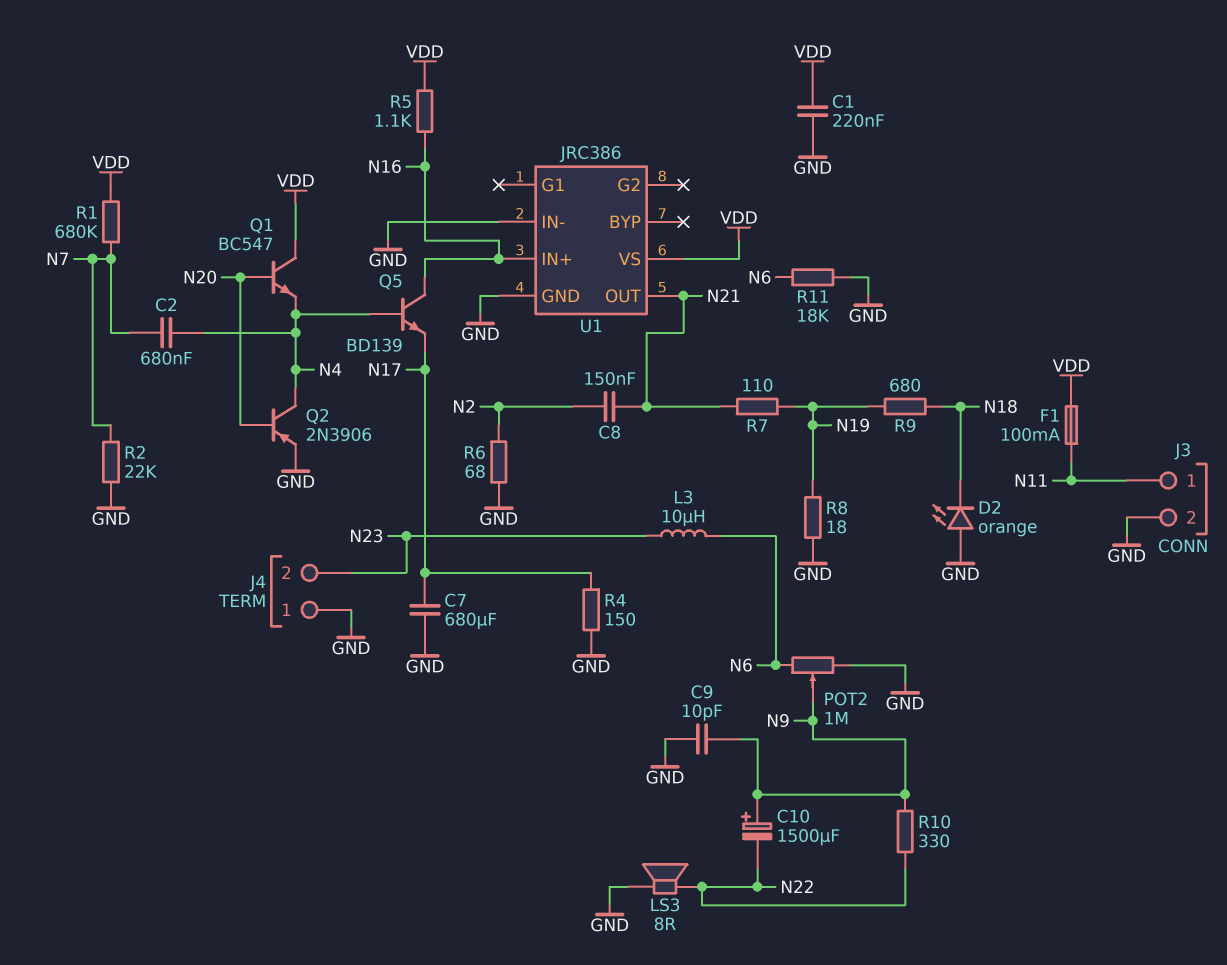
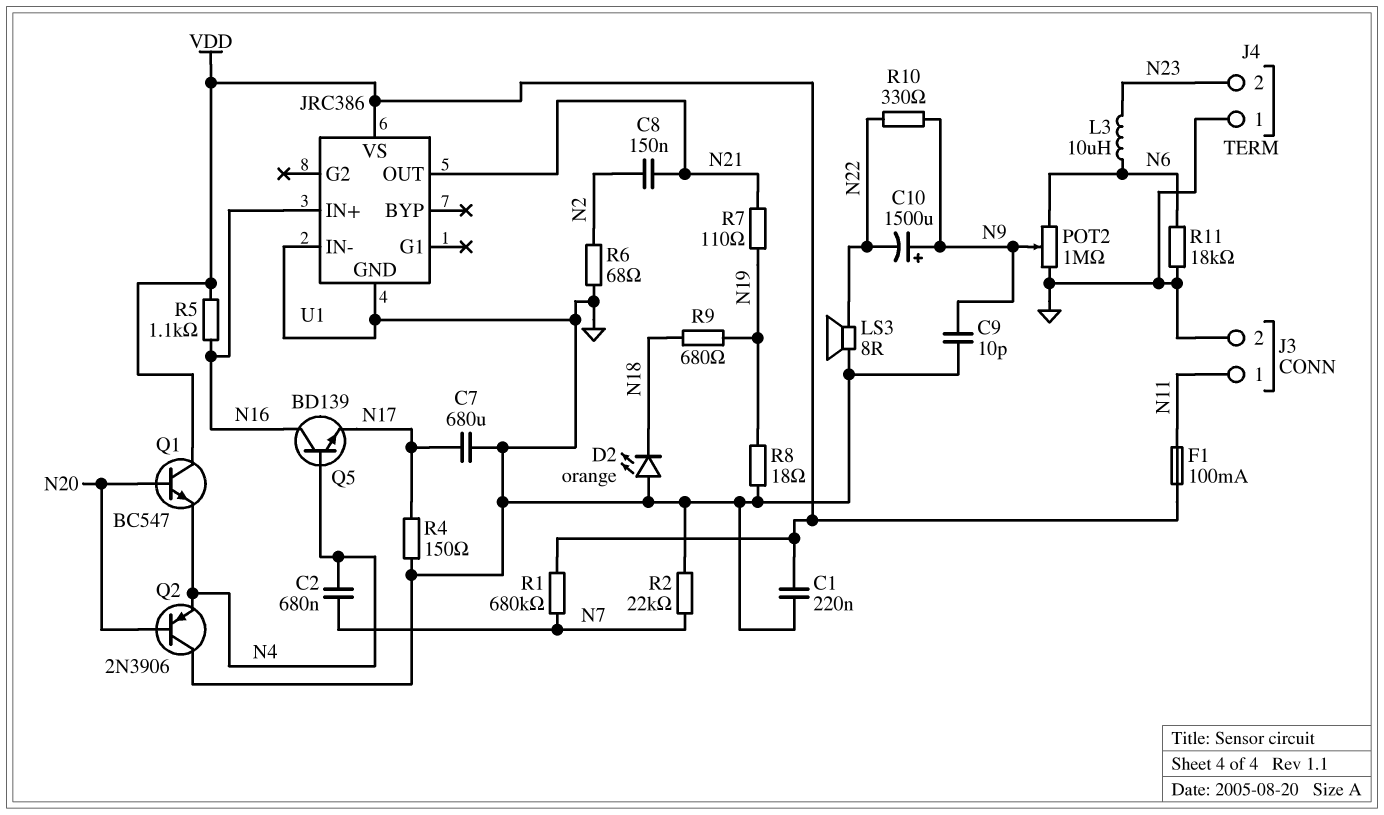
Q2: PNP 2N3906 (B N20, C N4, E GND) -> PNP 2N3906 (B N20, C GND, E N4)

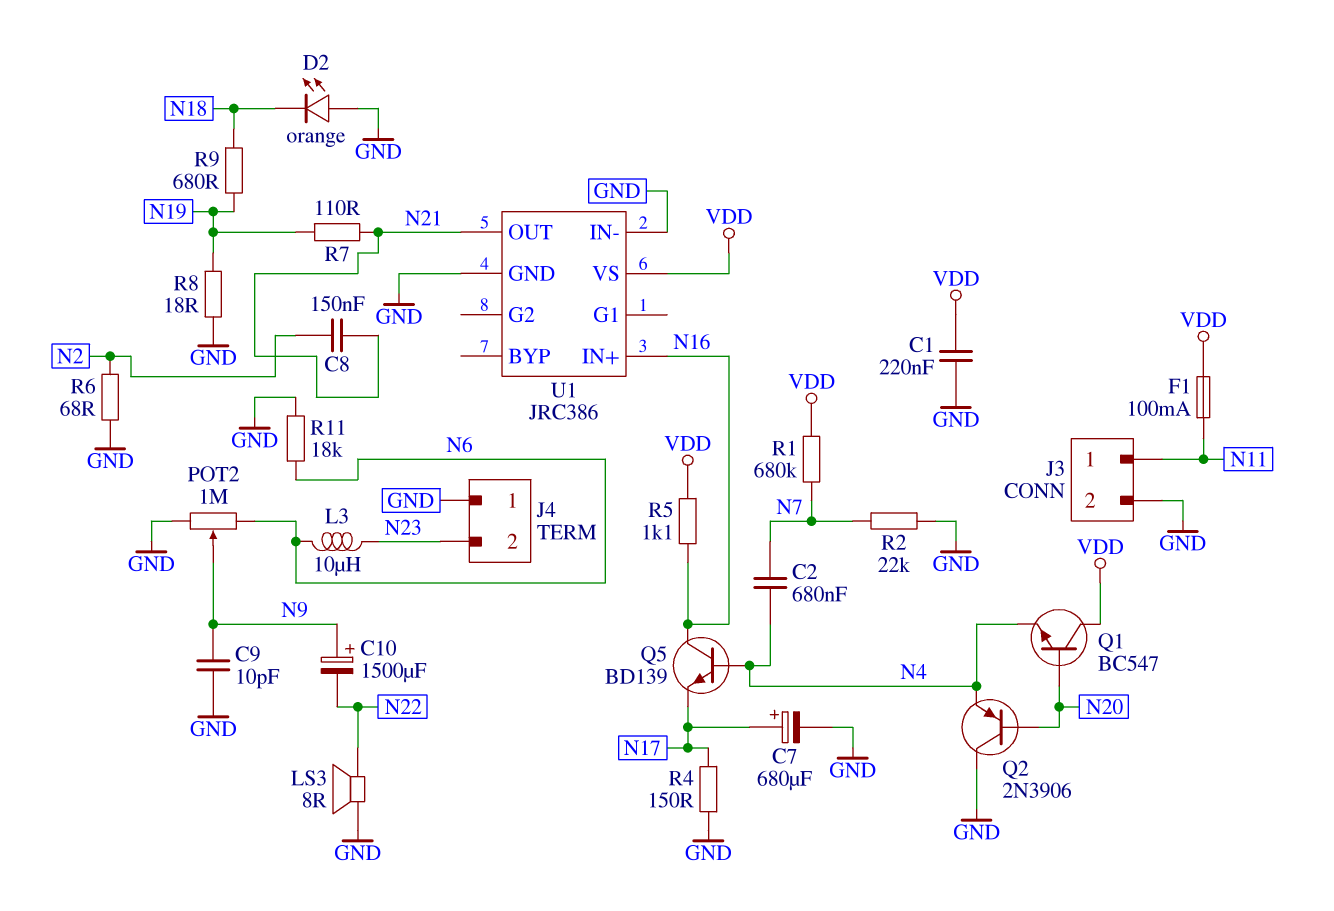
C7: 680uF (GND, N17) -> 680uF (plus N17, minus GND)
R10: 330 (N9, N22) -> none

